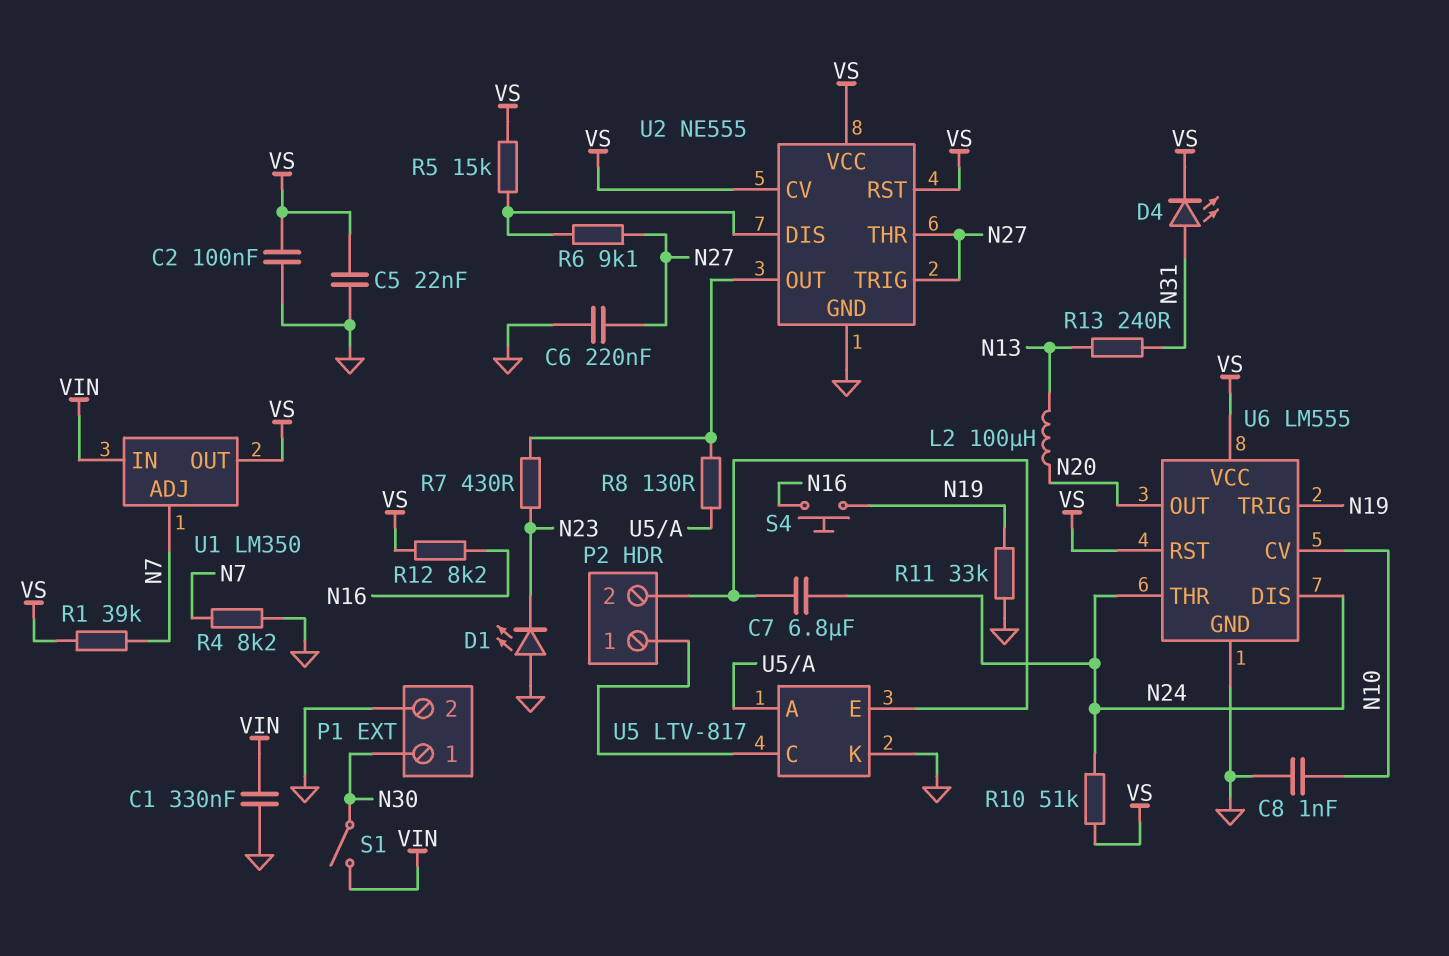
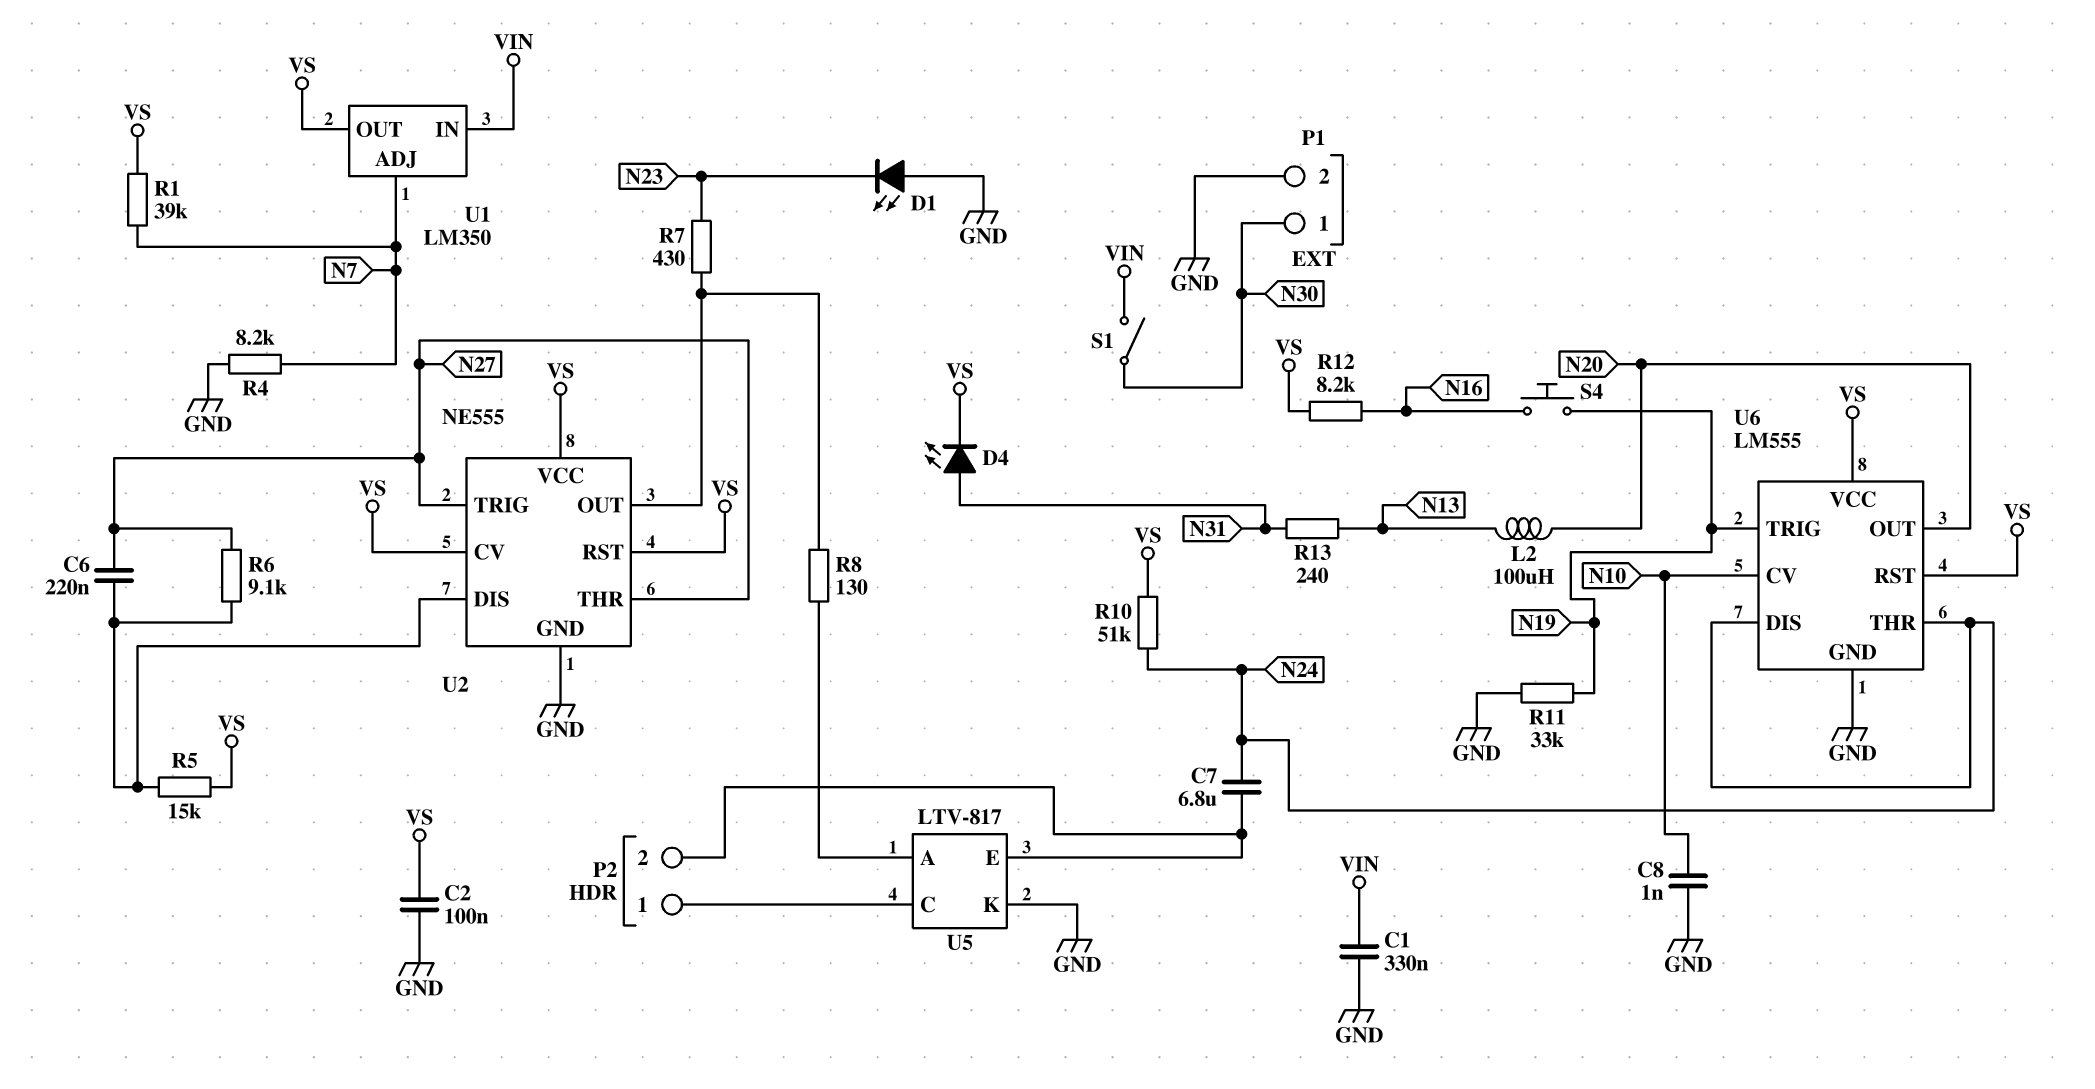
C5: 22nF (GND, VS) -> none
C6: 220nF (GND, N27) -> 220nF (N27, U2/DIS)

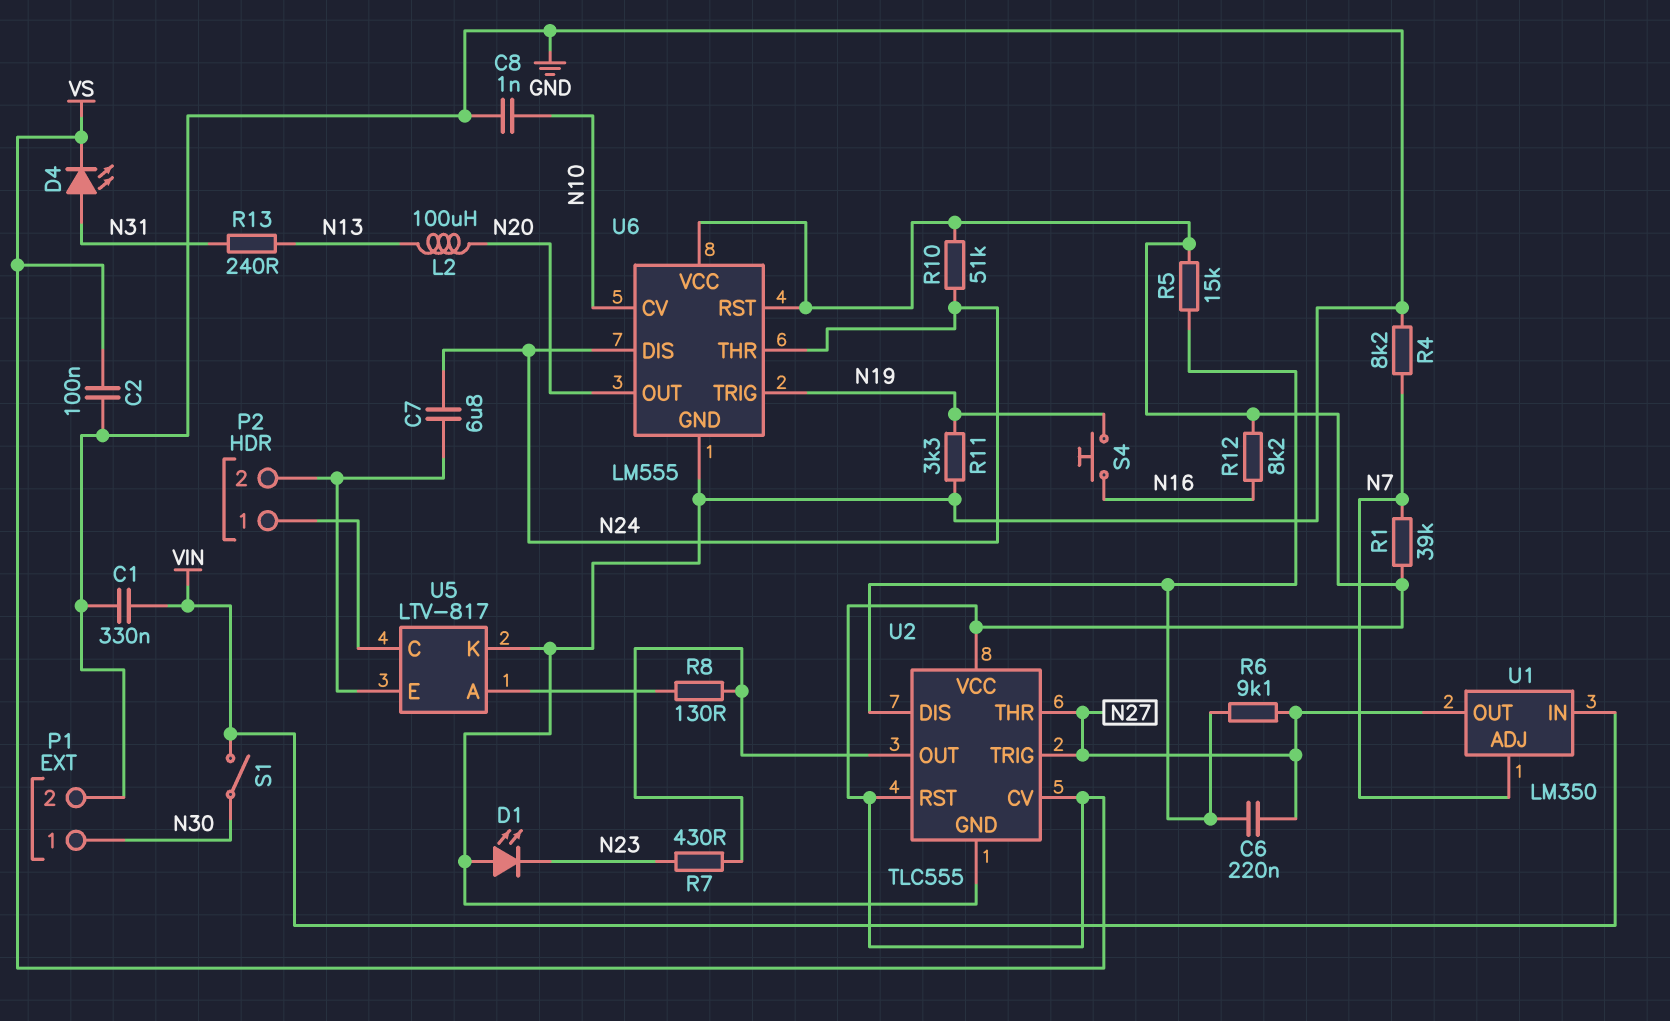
R11: 33k (GND, N19) -> 3.3k (GND, N19)
U1 pin OUT: VS -> N27
U2: NE555 -> TLC555

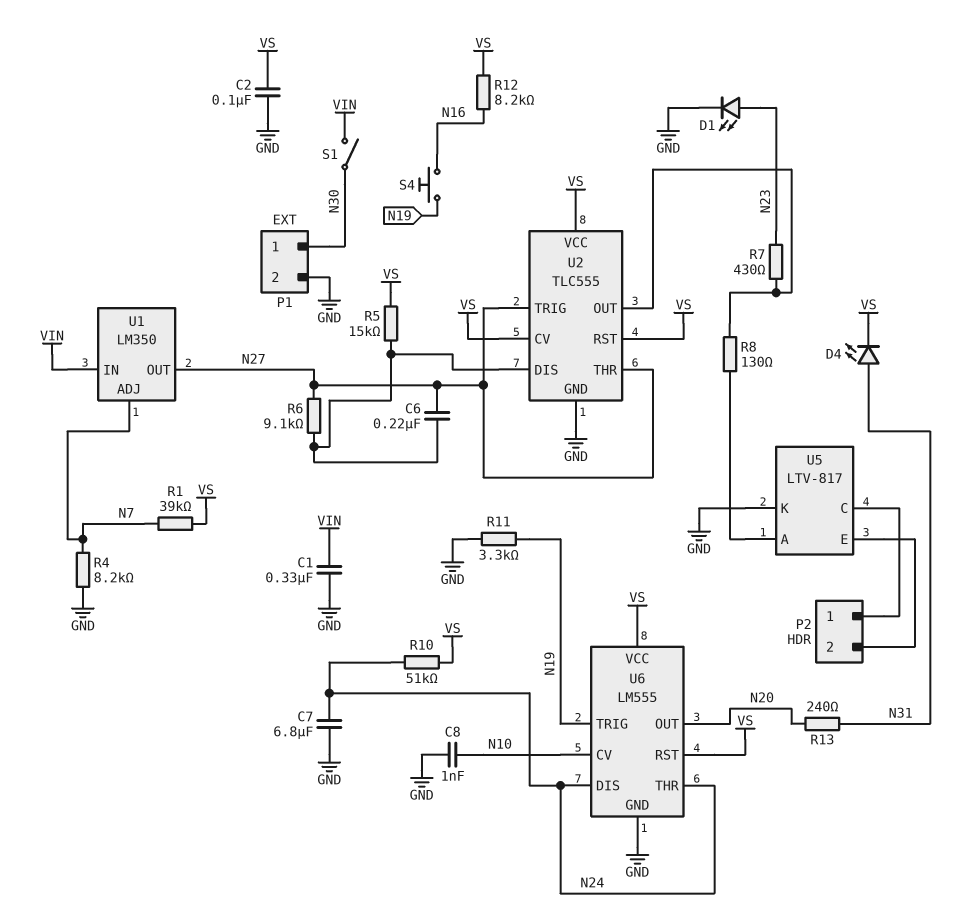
C7: 6.8uF (N24, P2/2) -> 6.8uF (GND, N24)
D1: LED (A GND, K N23) -> LED (A N23, K GND)
L2: 100uH (N13, N20) -> none
R13: 240 (N13, N31) -> 240 (N20, N31)

